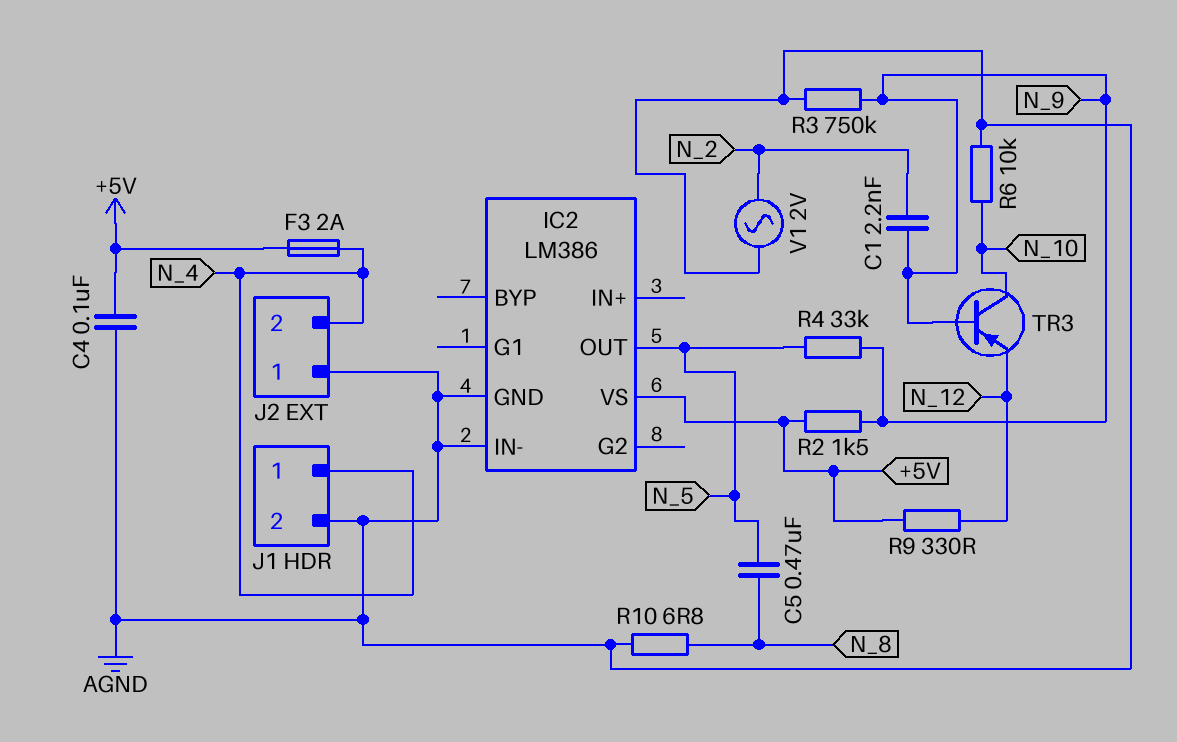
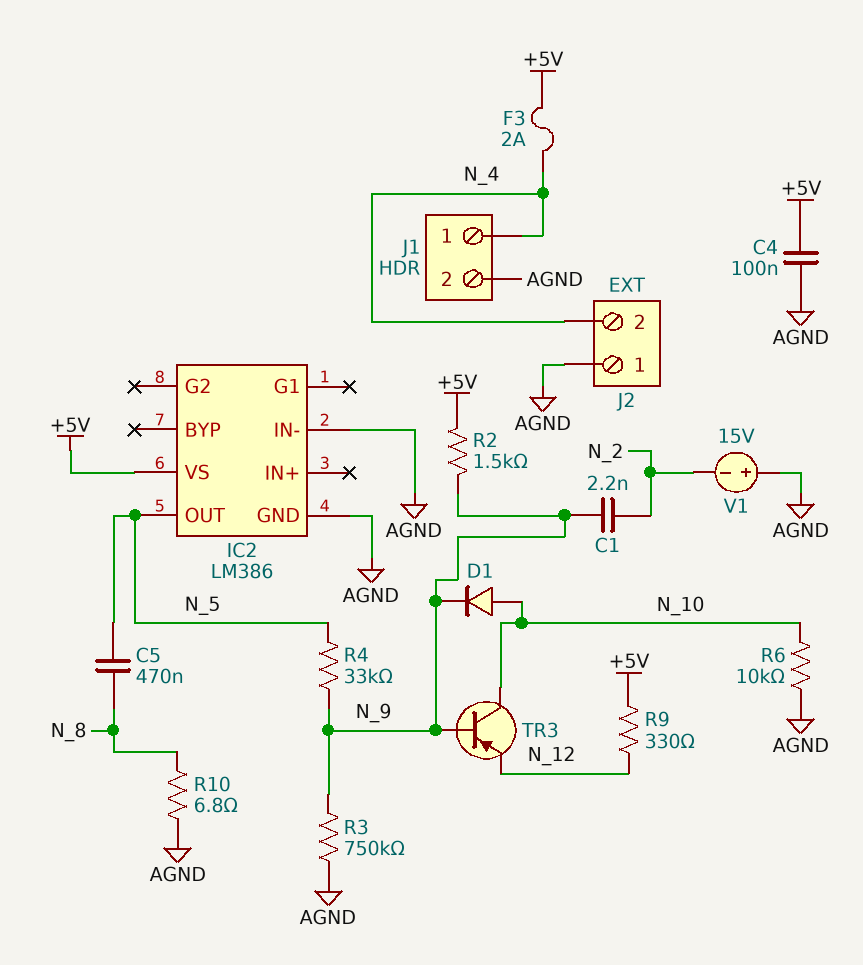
D1: none -> diode (A N_10, K N_9)
V1: AC 2V (AGND, N_2) -> 15V (plus AGND, minus N_2)

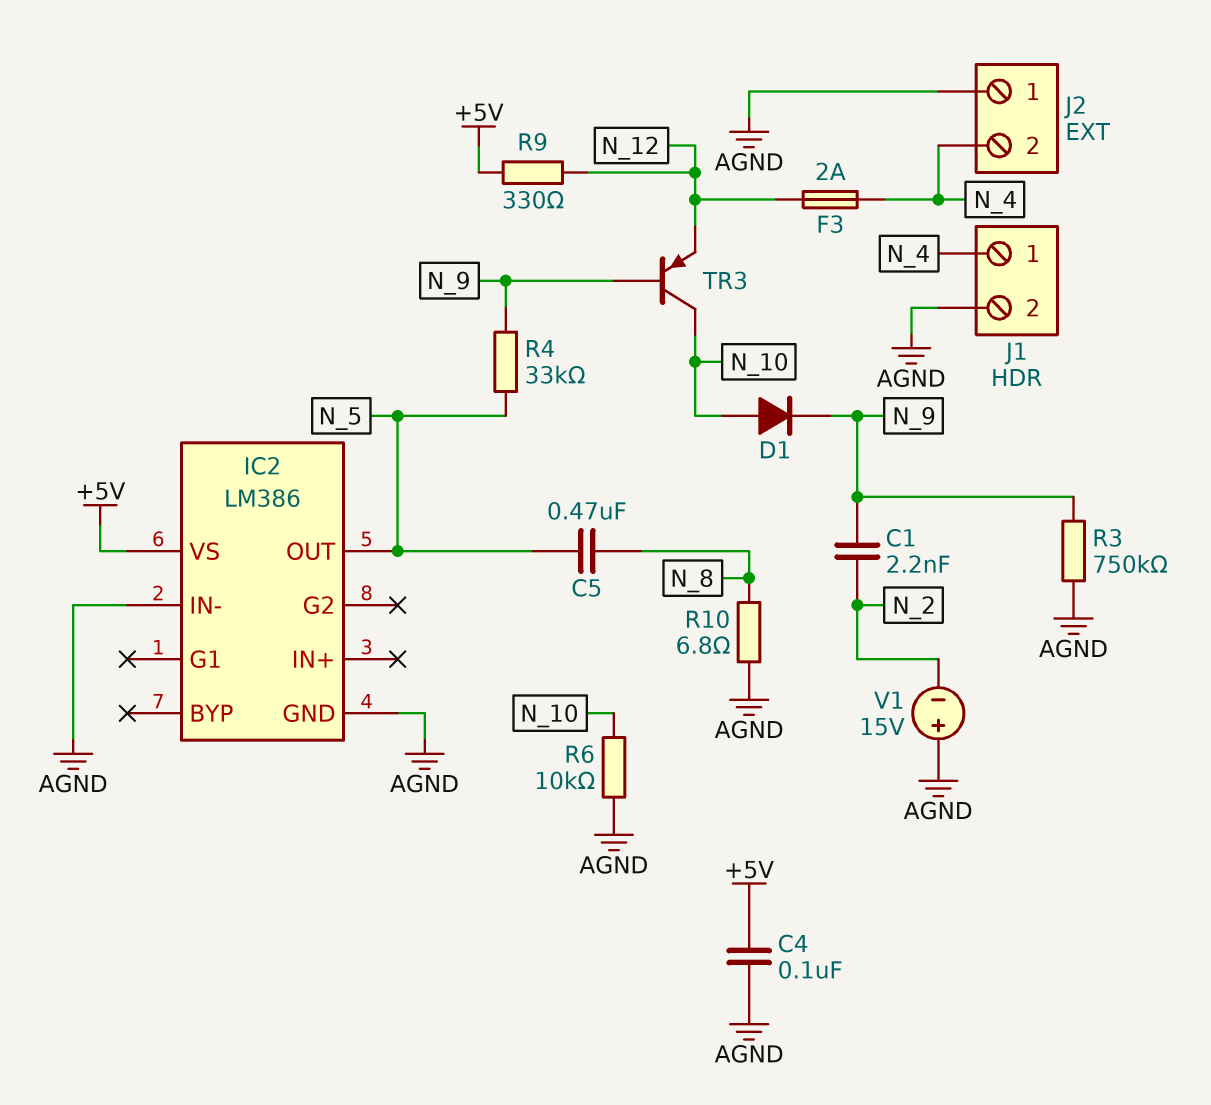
F3: 2A (+5V, N_4) -> 2A (N_4, N_12)
R2: 1.5k (+5V, N_9) -> none

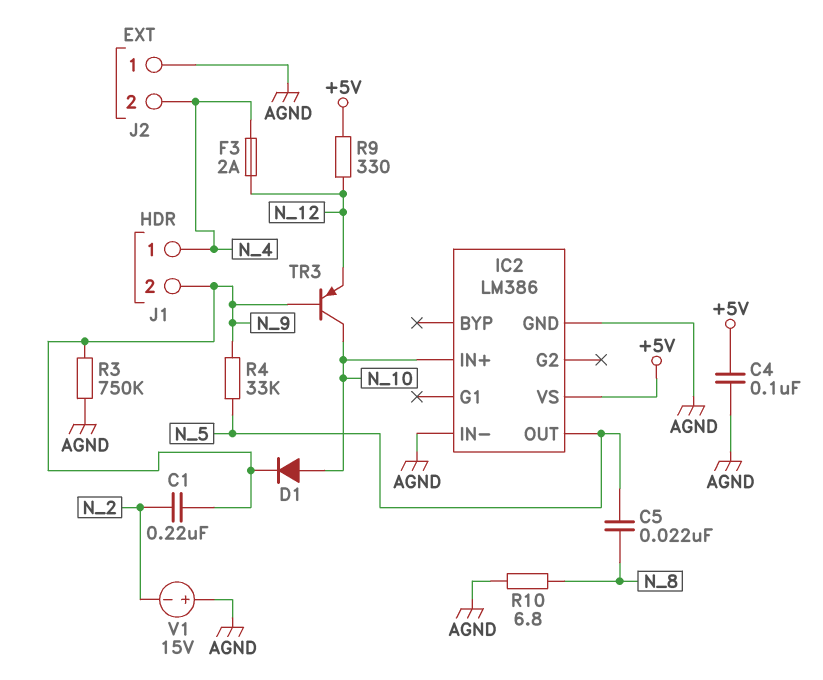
C1: 2.2nF (N_2, N_9) -> 220nF (N_2, N_9)
C5: 470nF (N_5, N_8) -> 22nF (N_5, N_8)
IC2 pin IN+: none -> N_10
J1 pin 2: AGND -> N_9
R6: 10k (AGND, N_10) -> none

